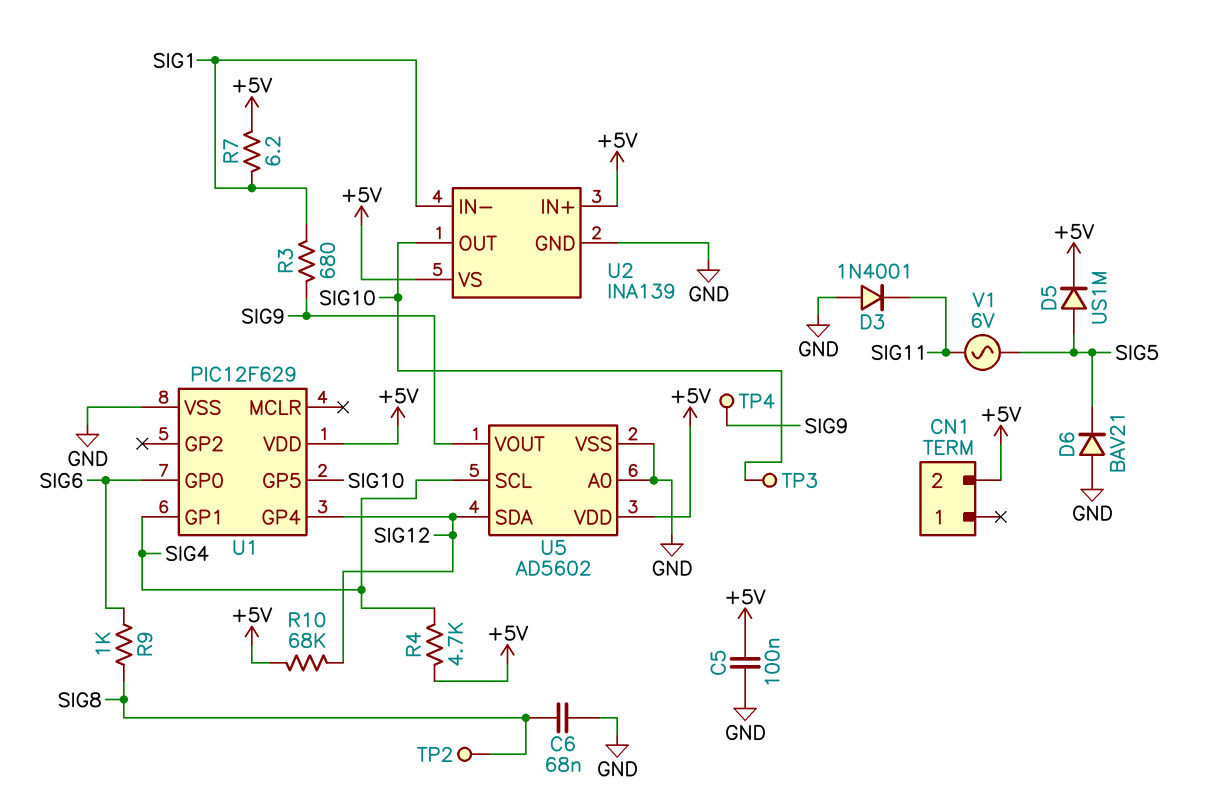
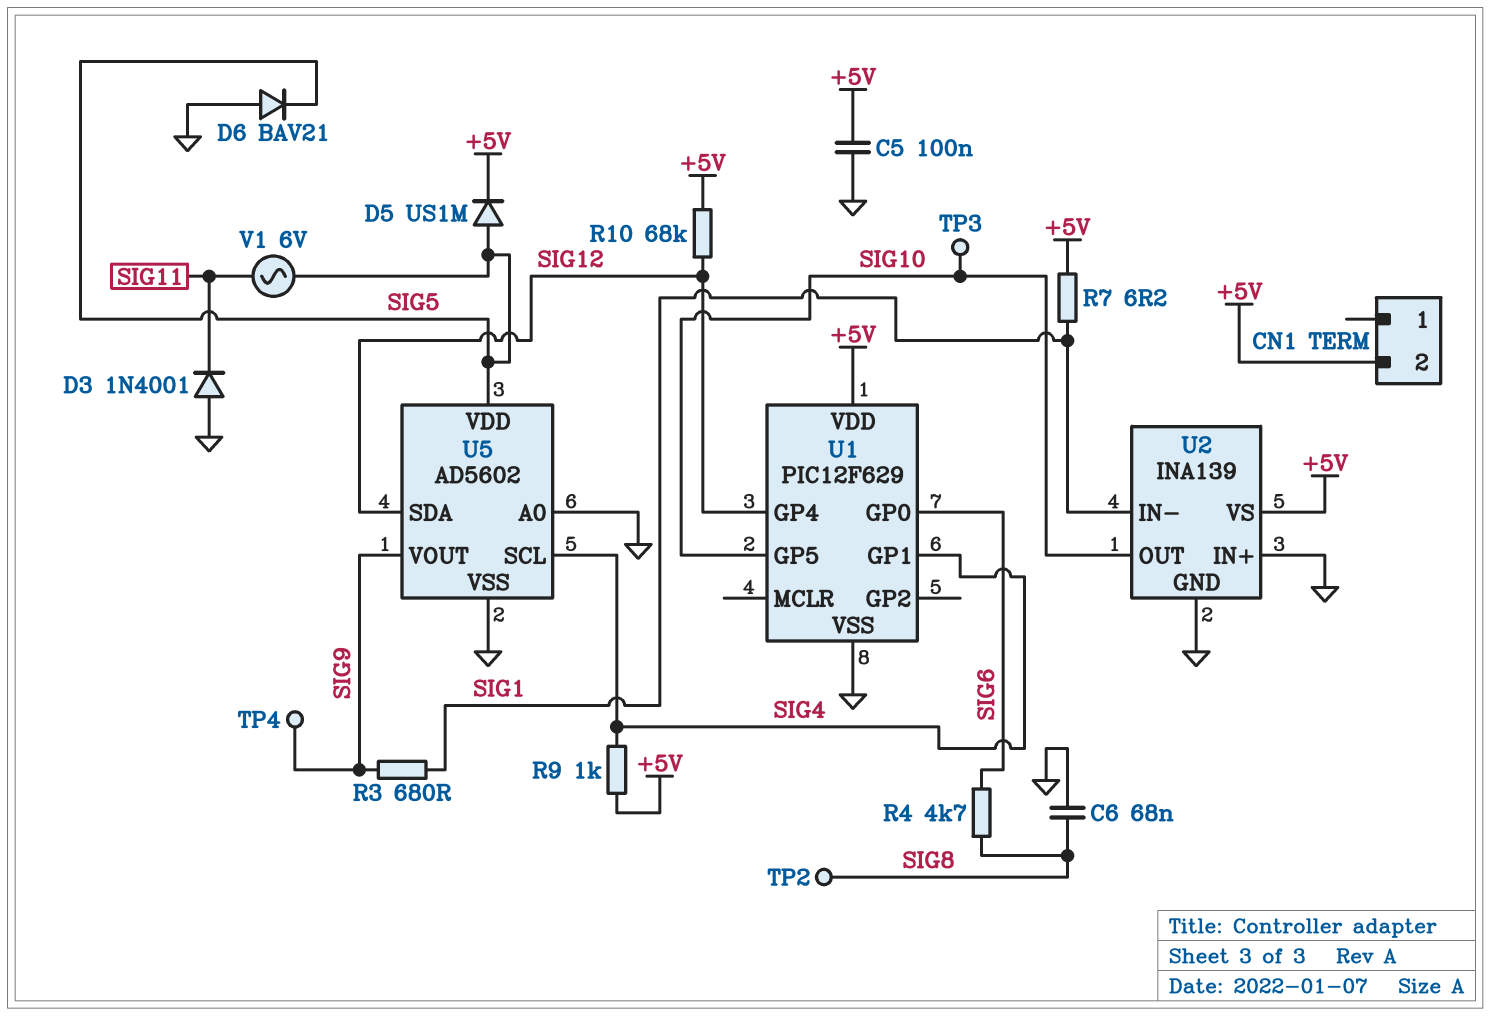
R4: 4.7k (+5V, SIG4) -> 4.7k (SIG6, SIG8)
R9: 1k (SIG6, SIG8) -> 1k (+5V, SIG4)
U2 pin IN+: +5V -> GND
U5 pin VDD: +5V -> SIG5

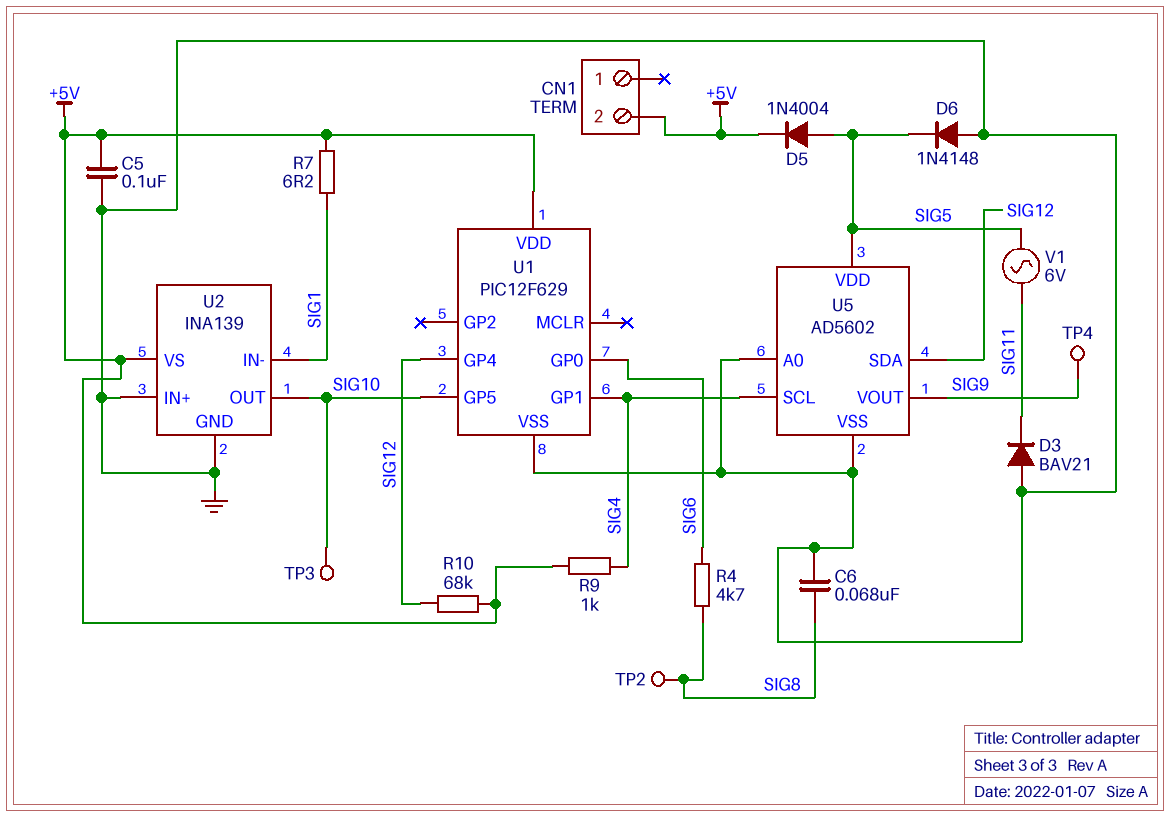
D3: diode 1N4001 (A GND, K SIG11) -> diode BAV21 (A GND, K SIG11)
D5: diode US1M (A SIG5, K +5V) -> diode 1N4004 (A SIG5, K +5V)
D6: diode BAV21 (A GND, K SIG5) -> diode 1N4148 (A GND, K SIG5)
R3: 680 (SIG1, SIG9) -> none

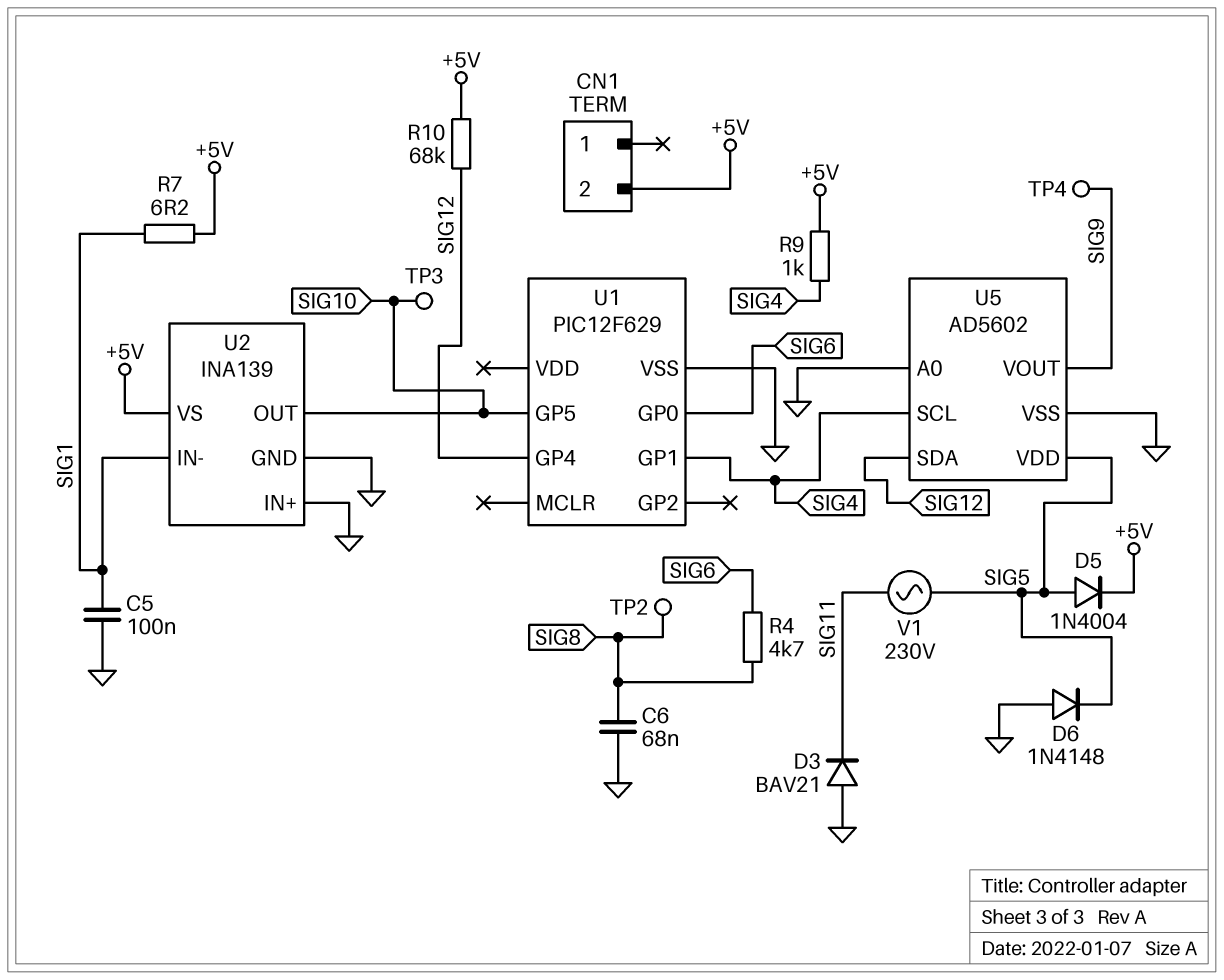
C5: 100nF (+5V, GND) -> 100nF (GND, SIG1)
U1 pin VDD: +5V -> none
V1: AC 6V (SIG5, SIG11) -> AC 230V (SIG5, SIG11)

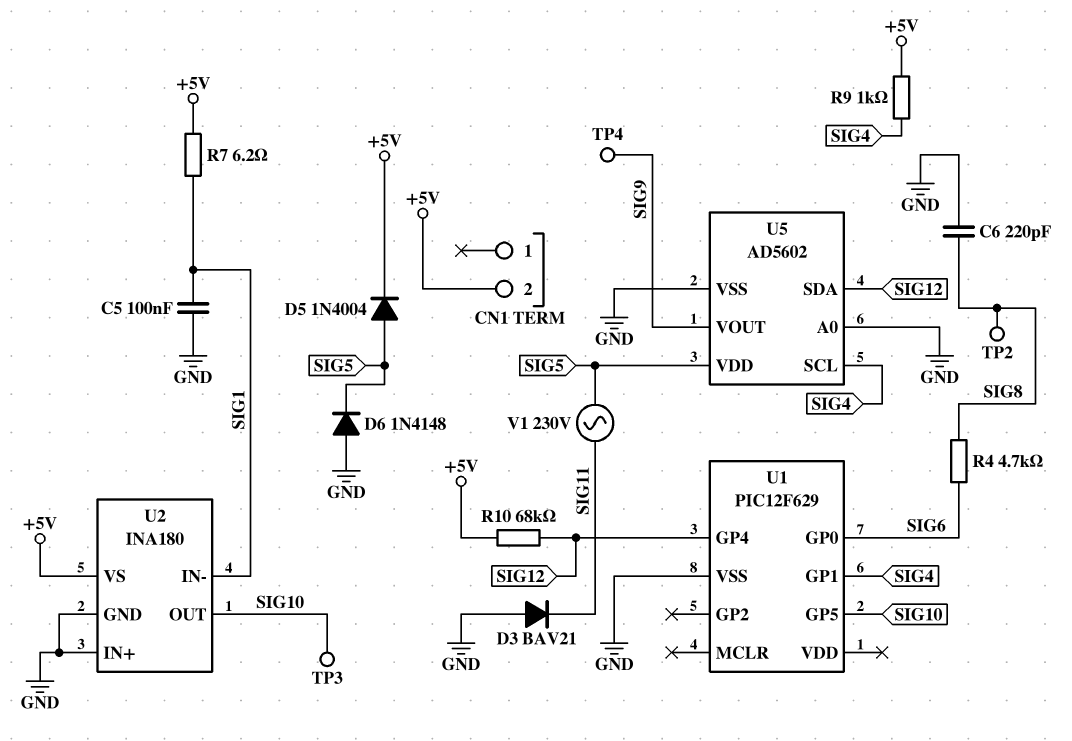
C6: 68nF (GND, SIG8) -> 220pF (GND, SIG8)
U2: INA139 -> INA180

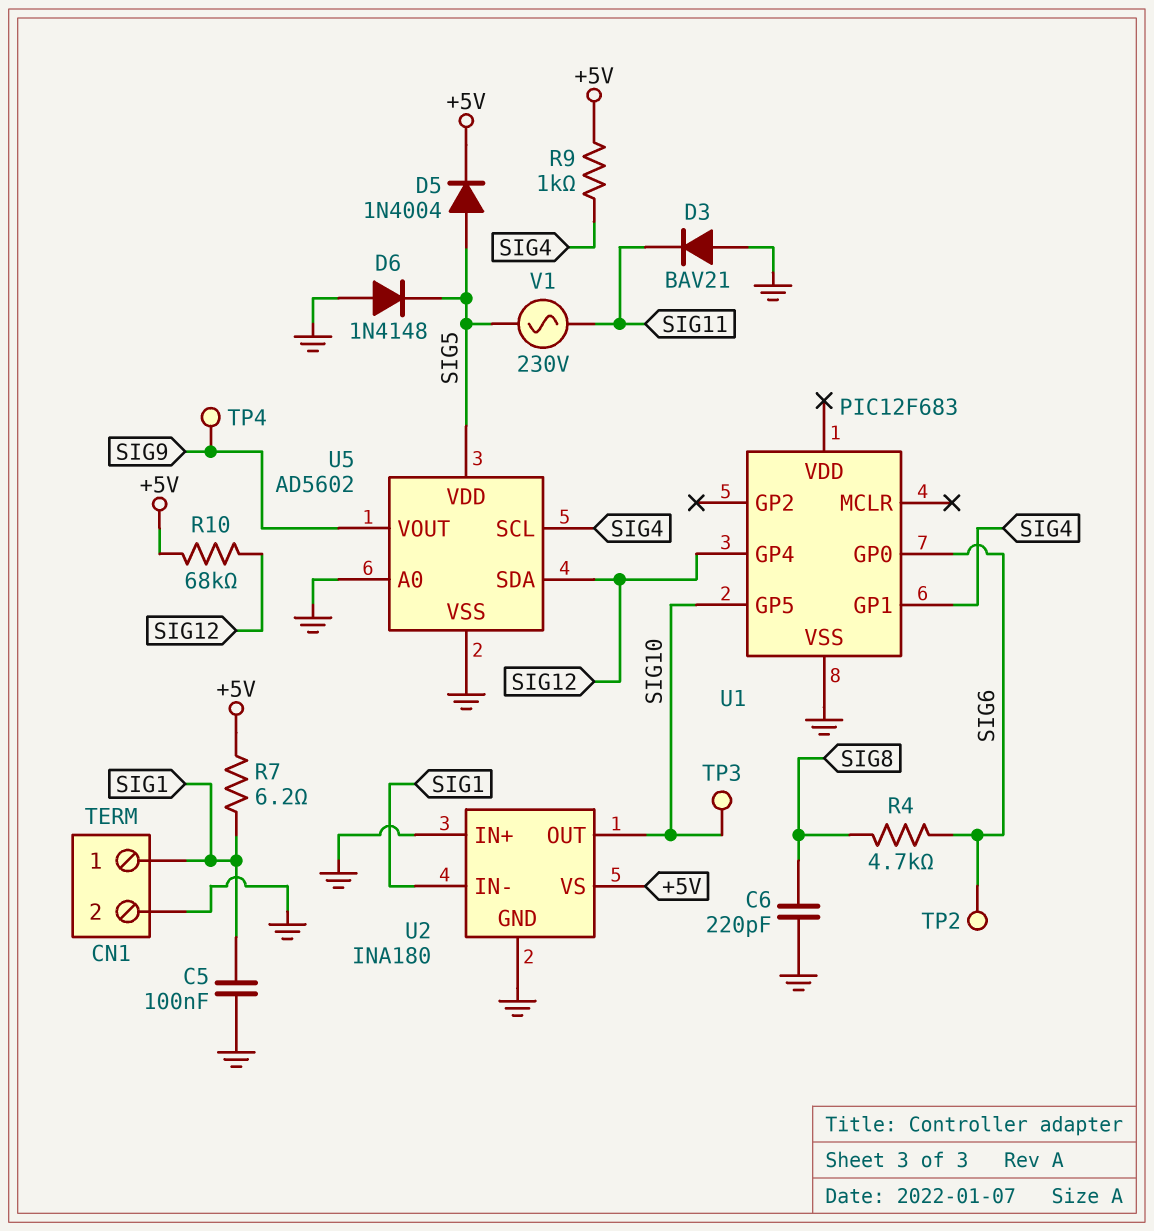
CN1 pin 1: none -> SIG1
CN1 pin 2: +5V -> GND
TP2: test point (SIG8) -> test point (SIG6)
U1: PIC12F629 -> PIC12F683

